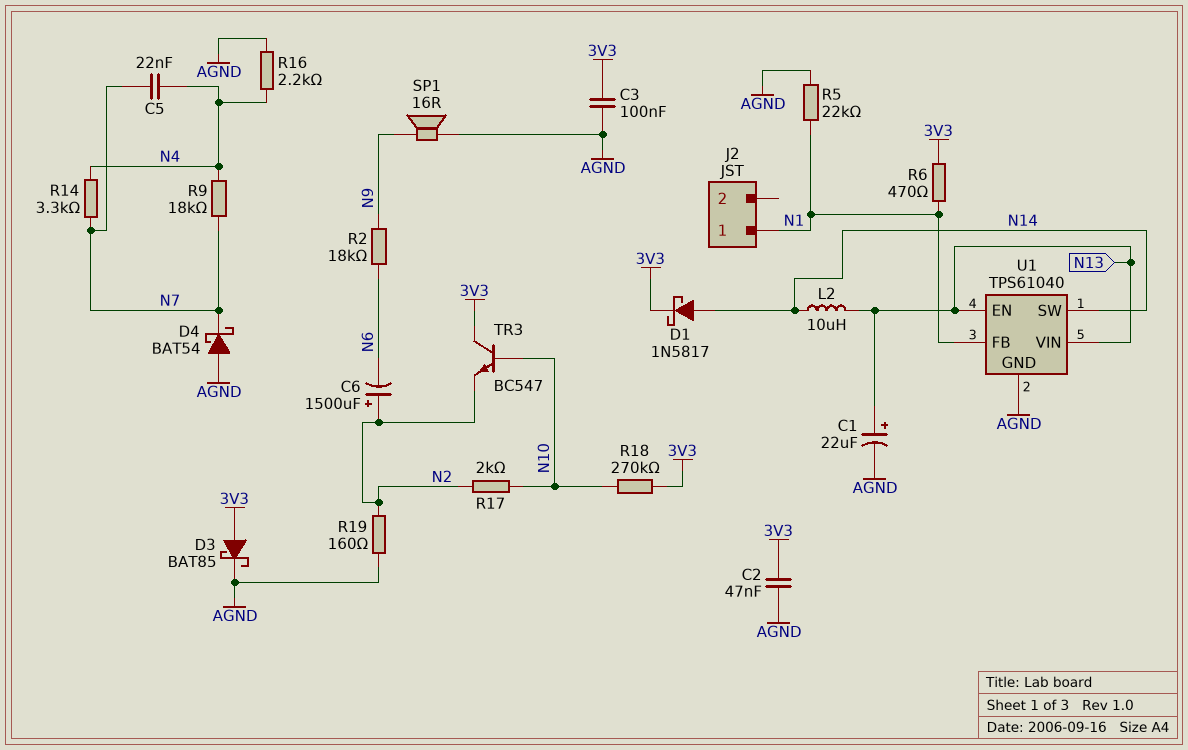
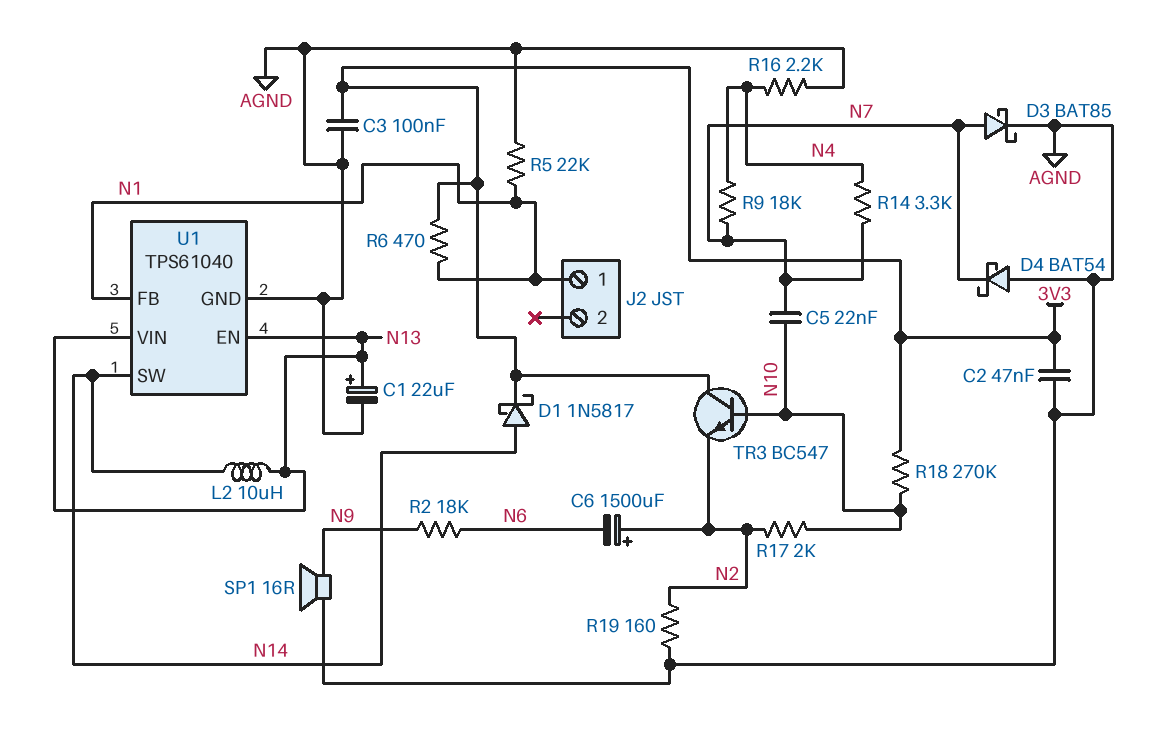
C5: 22nF (N4, N7) -> 22nF (N7, N10)
D3: schottky BAT85 (A 3V3, K AGND) -> schottky BAT85 (A N7, K AGND)

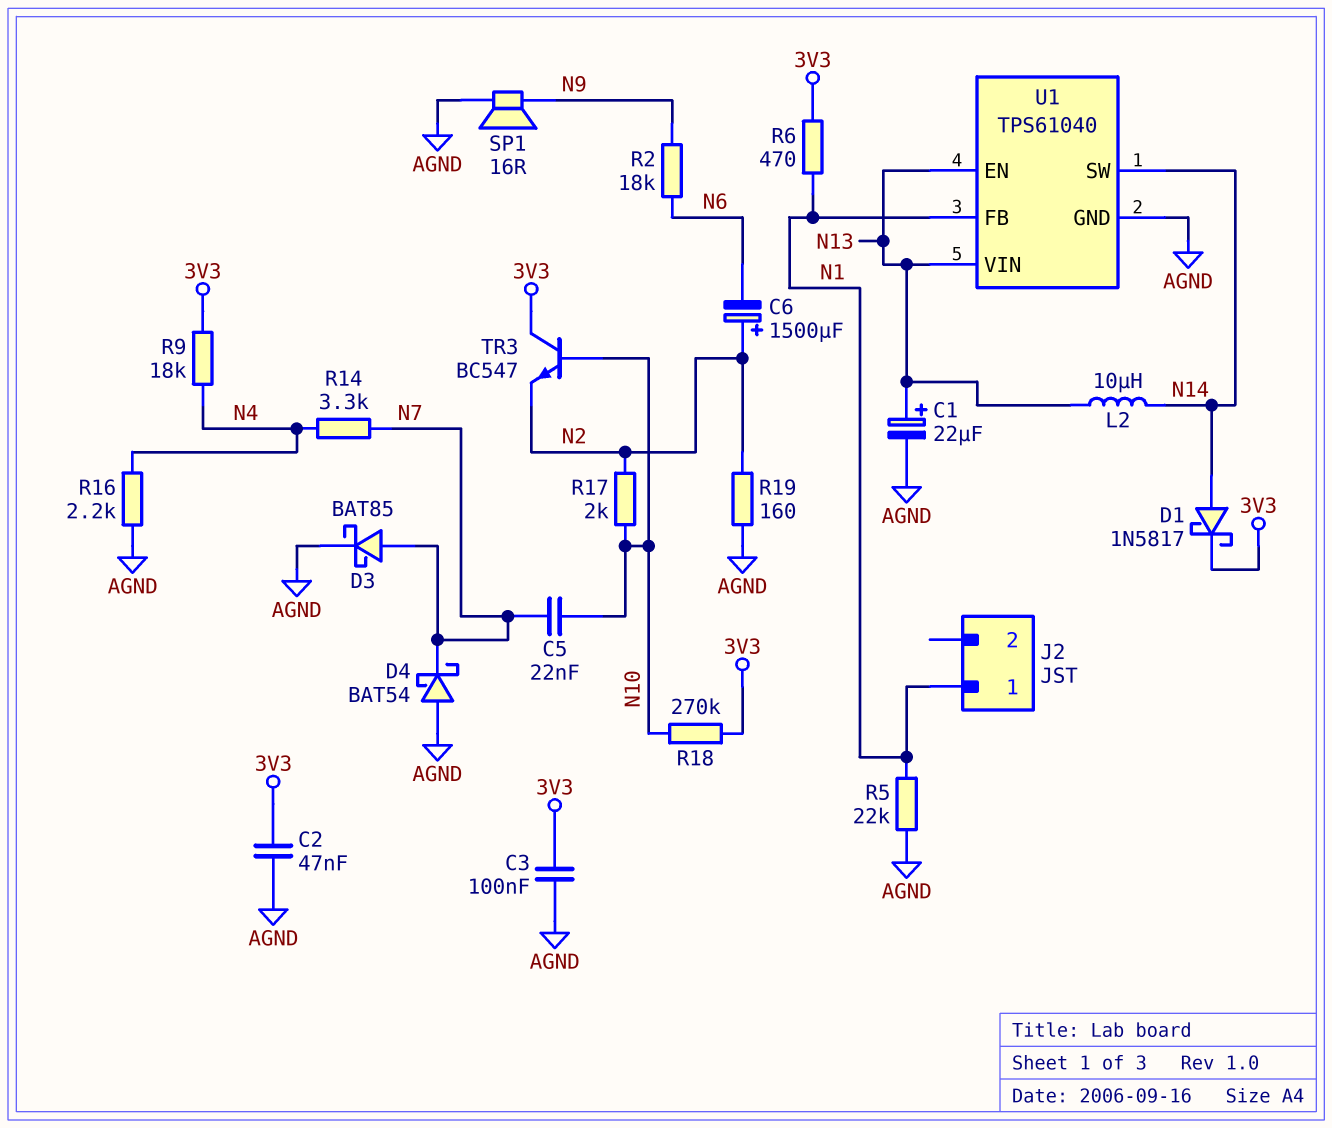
R9: 18k (N4, N7) -> 18k (3V3, N4)

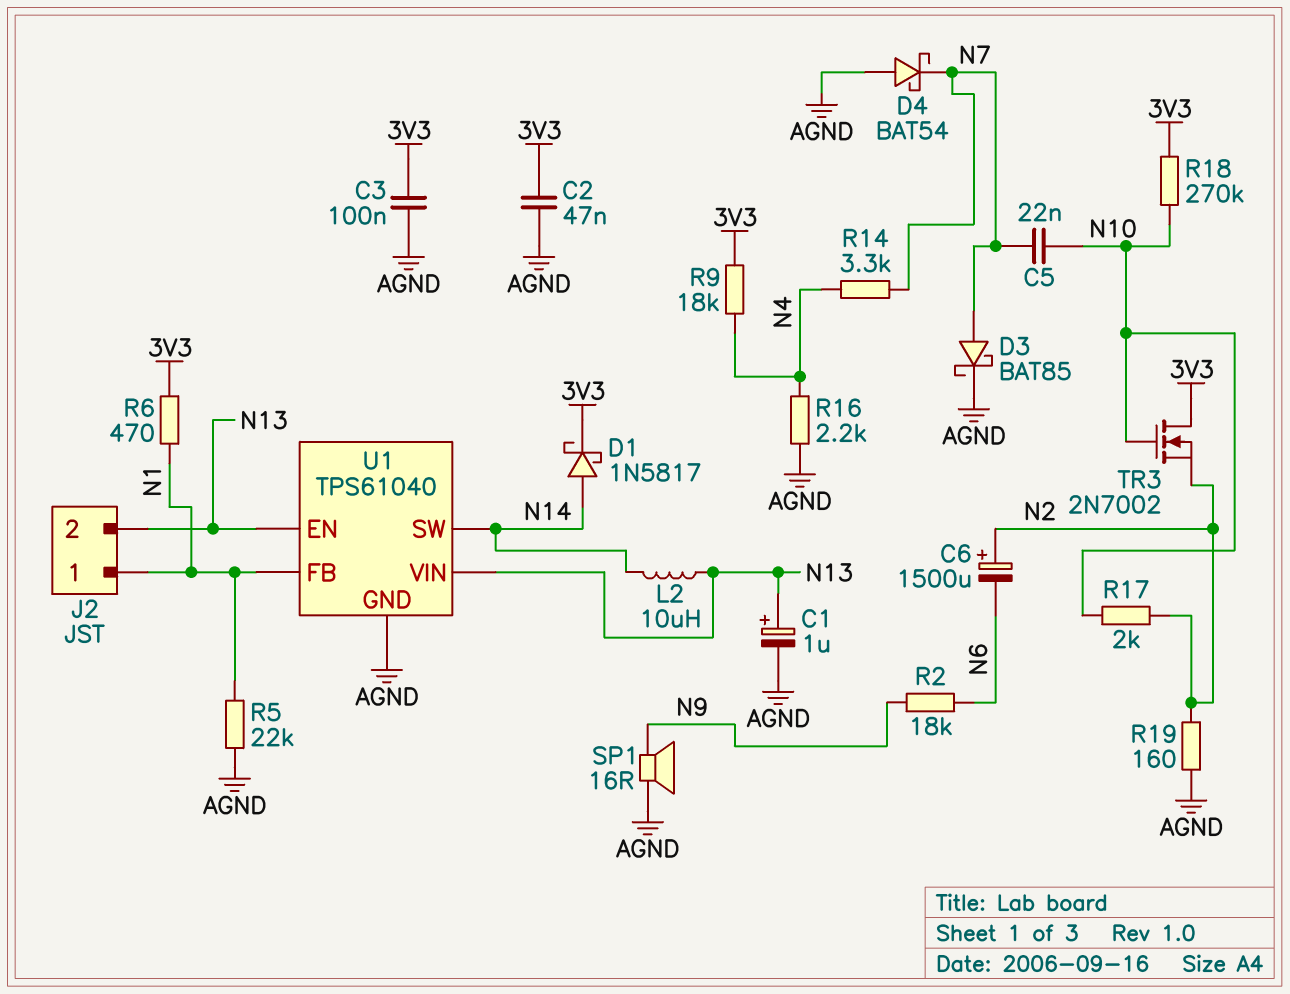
C1: 22uF (plus N13, minus AGND) -> 1uF (plus N13, minus AGND)
J2 pin 2: none -> N13
TR3: NPN BC547 (B N10, C 3V3, E N2) -> NMOS 2N7002 (G N10, D 3V3, S N2)

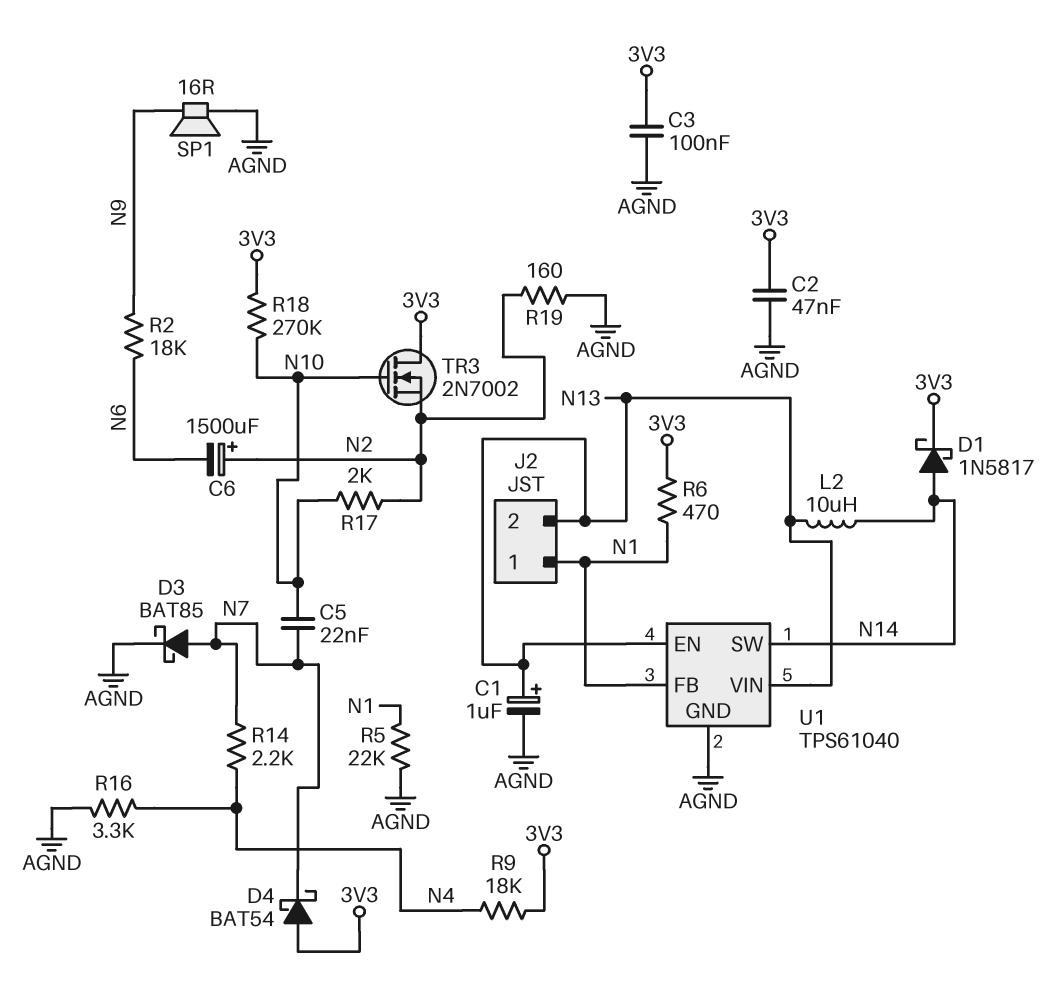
D4: schottky BAT54 (A AGND, K N7) -> schottky BAT54 (A 3V3, K N7)
R14: 3.3k (N4, N7) -> 2.2k (N4, N7)
R16: 2.2k (AGND, N4) -> 3.3k (AGND, N4)

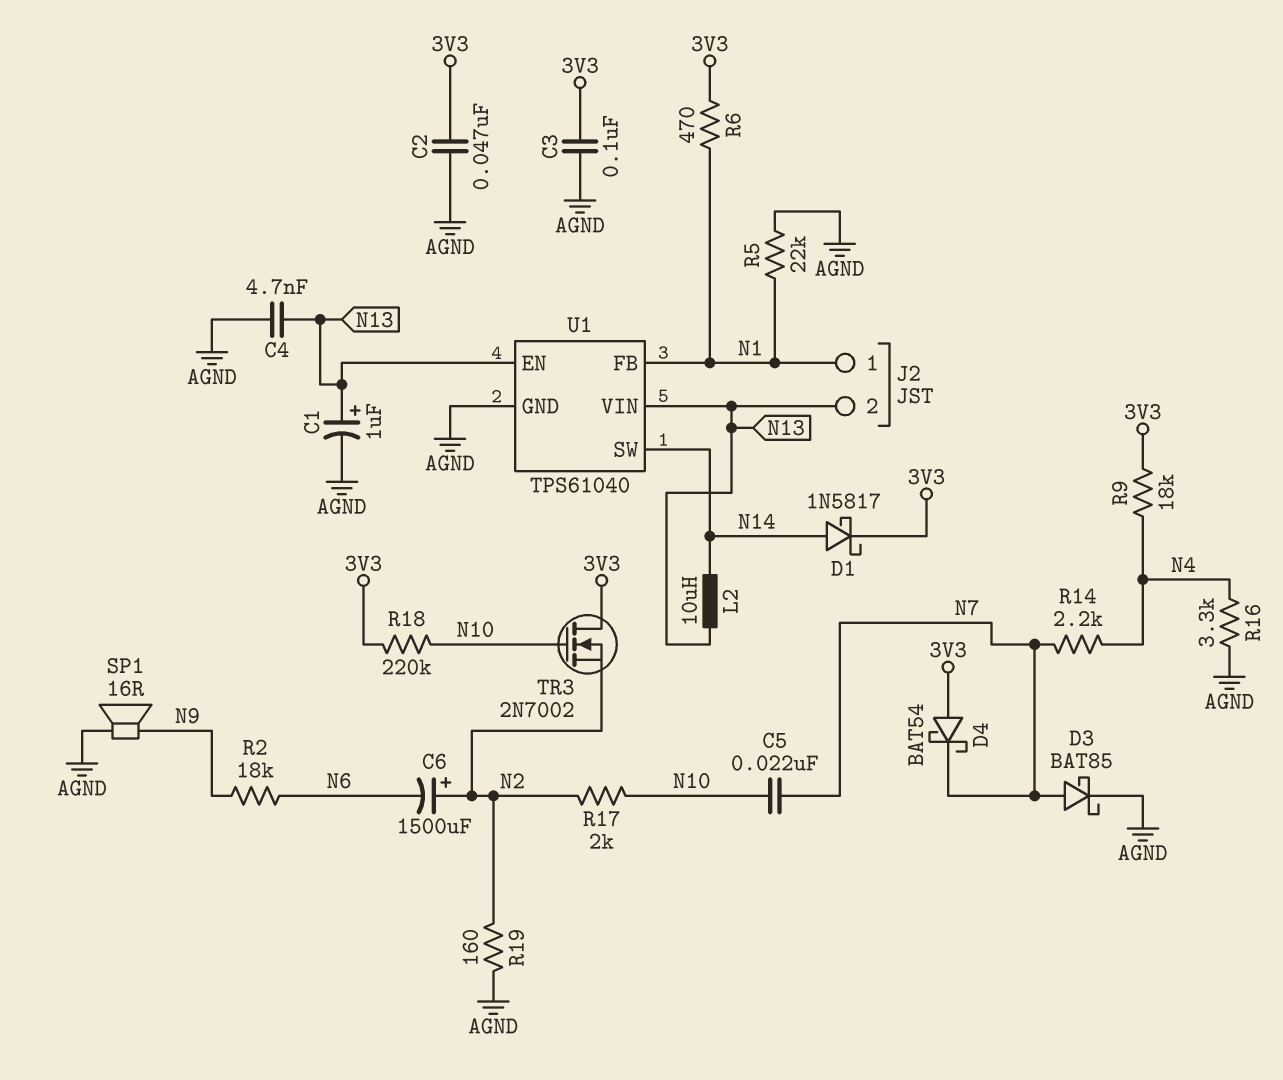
C4: none -> 4.7nF (AGND, N13)
R18: 270k (3V3, N10) -> 220k (3V3, N10)

